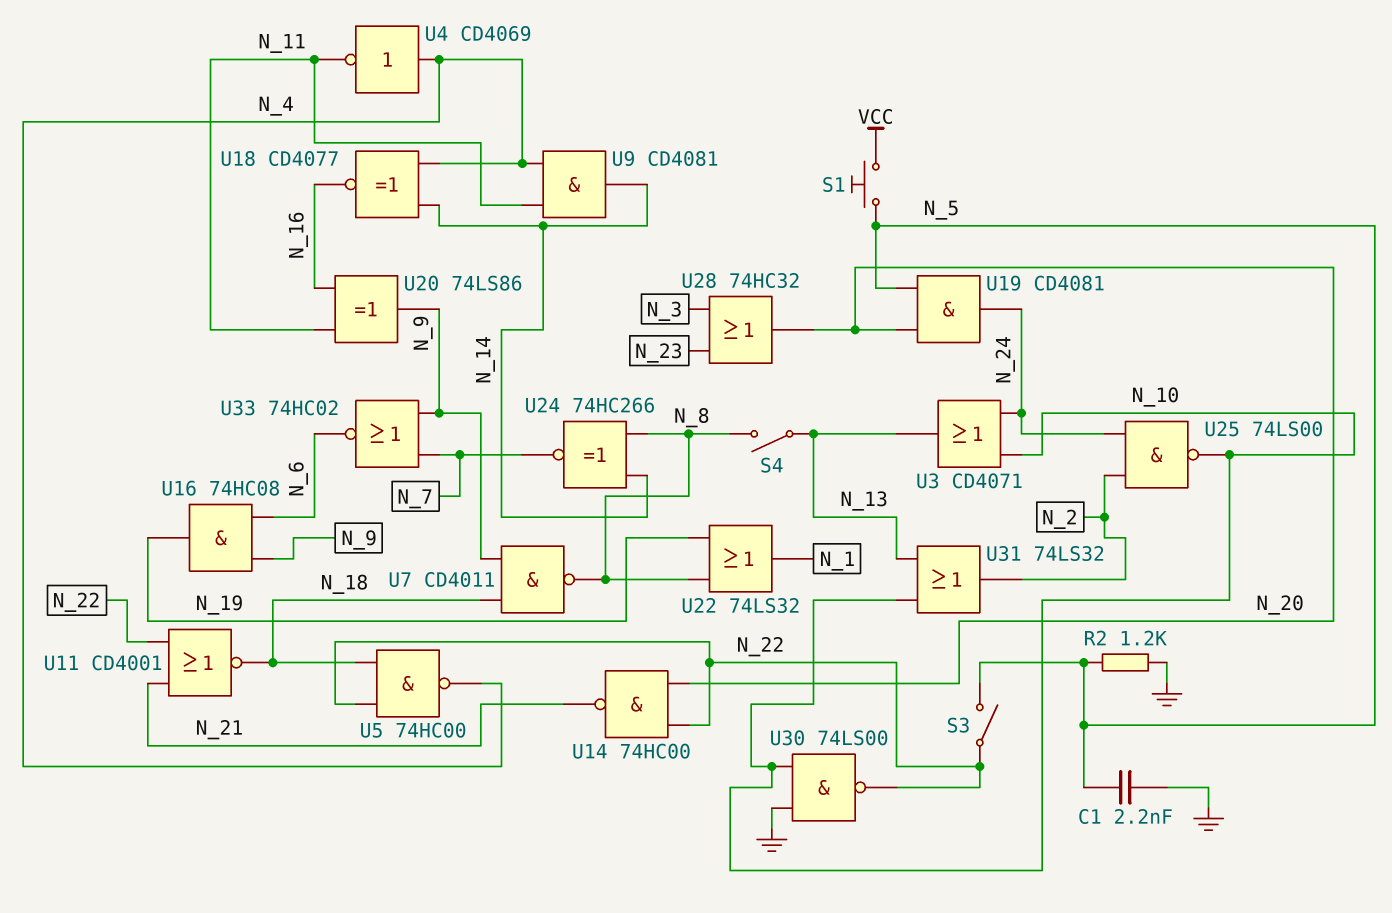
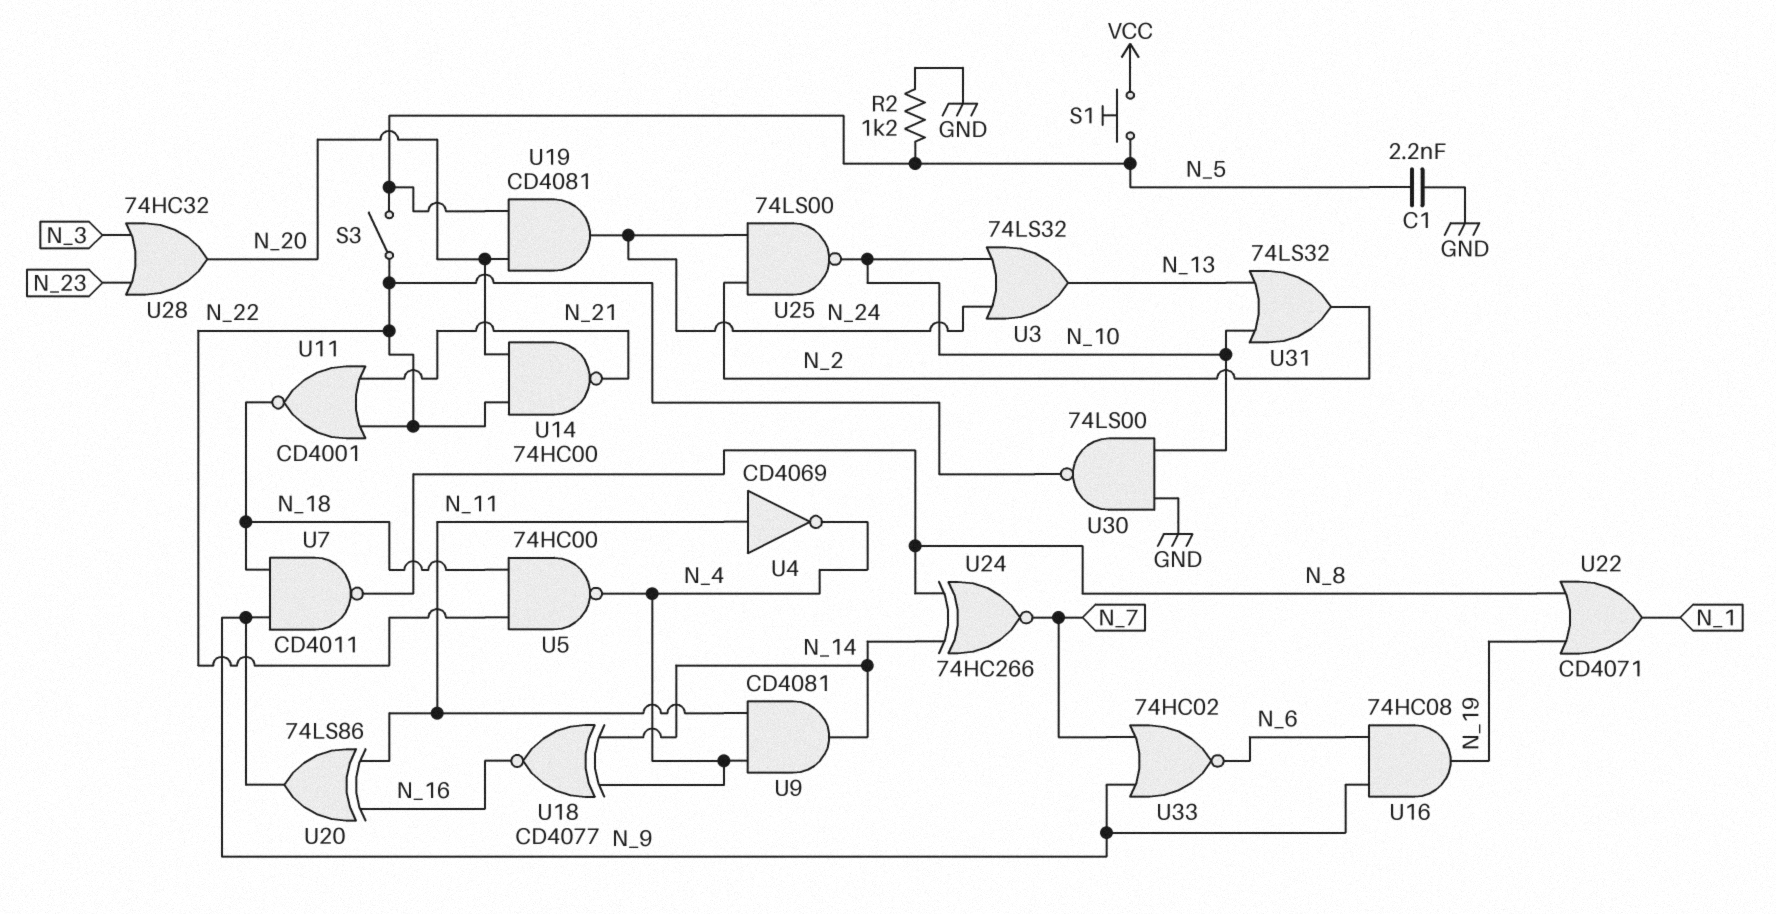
S4: switch (N_8, N_13) -> none
U3: OR CD4071 (in N_10, in N_24, out N_13) -> OR 74LS32 (in N_10, in N_24, out N_13)
U4: NOT CD4069 (in N_4, out N_11) -> NOT CD4069 (in N_11, out N_4)
U22: OR 74LS32 (in N_8, in N_19, out N_1) -> OR CD4071 (in N_8, in N_19, out N_1)

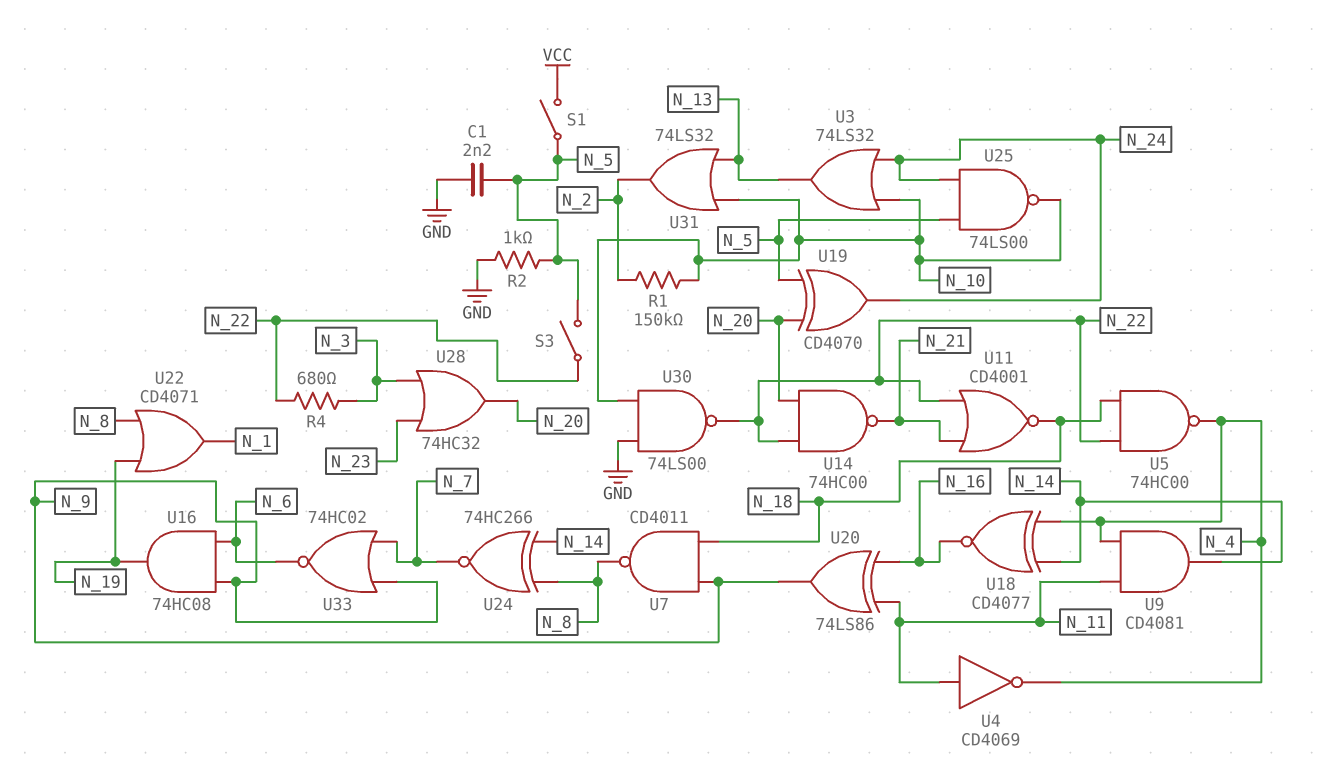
R1: none -> 150k (N_2, N_10)
R2: 1.2k (GND, N_5) -> 1k (GND, N_5)
R4: none -> 680 (N_3, N_22)
S1: button (N_5, VCC) -> switch (N_5, VCC)
U19: AND CD4081 (in N_5, in N_20, out N_24) -> XOR CD4070 (in N_5, in N_20, out N_24)
U25: NAND 74LS00 (in N_2, in N_24, out N_10) -> NAND 74LS00 (in N_5, in N_24, out N_10)

